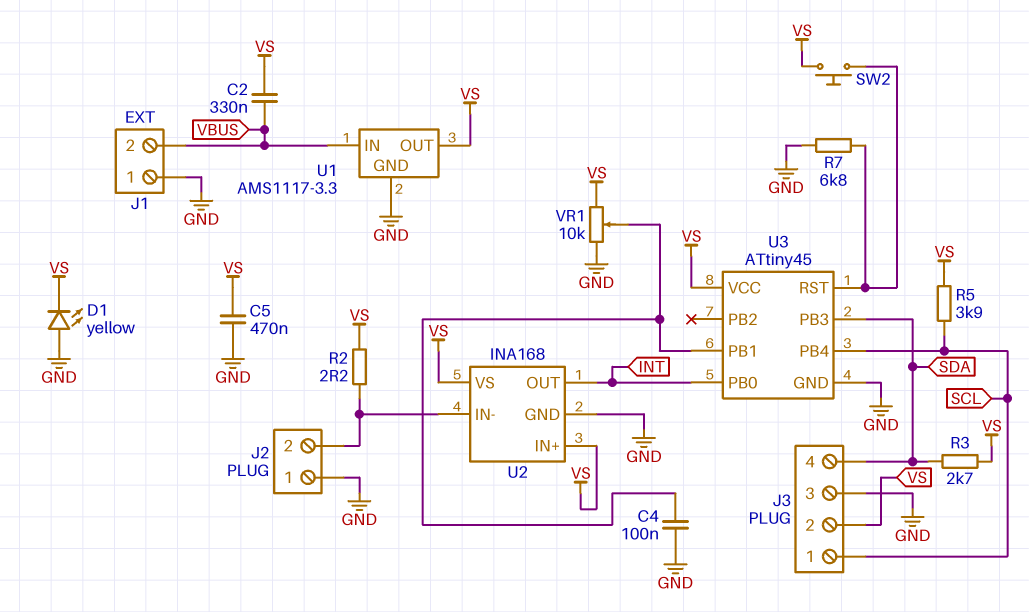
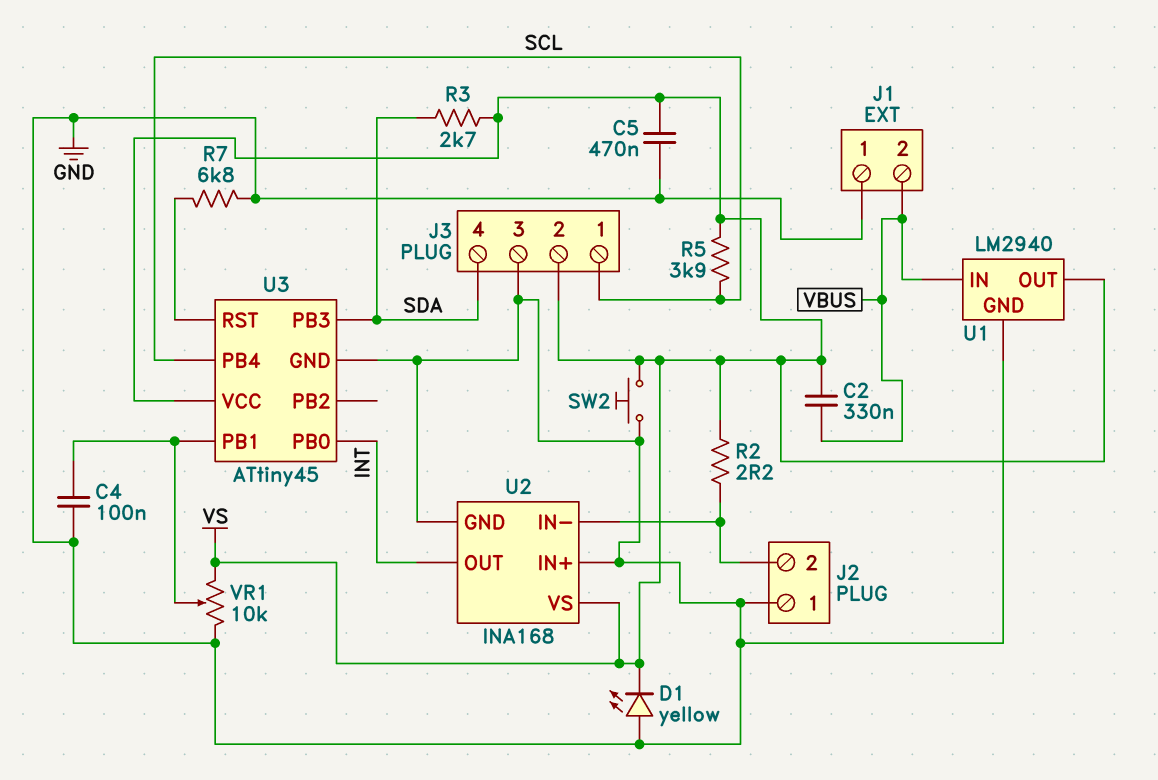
SW2: button (U3/RST, VS) -> button (GND, VS)
U1: AMS1117-3.3 -> LM2940
U2 pin IN+: VS -> GND

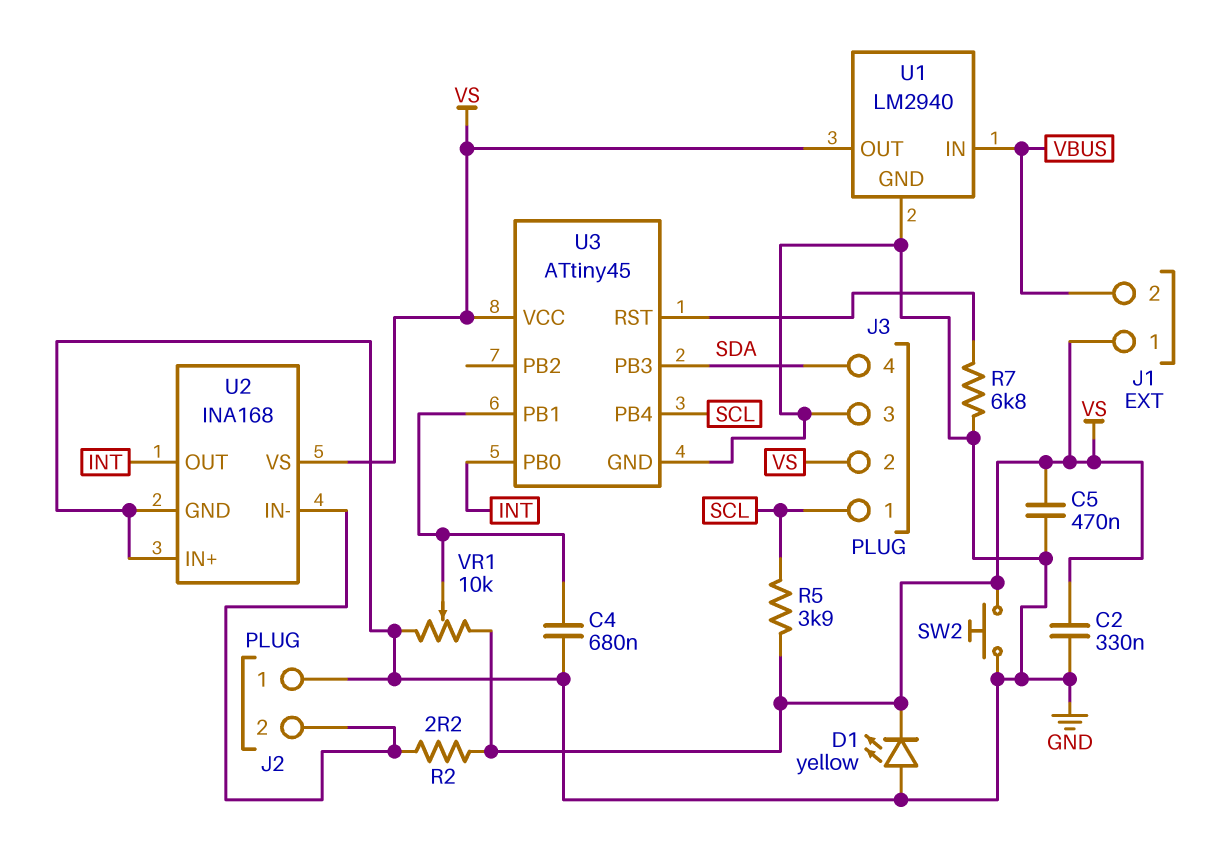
C2: 330nF (VBUS, VS) -> 330nF (GND, VS)
C4: 100nF (GND, U3/PB1) -> 680nF (GND, U3/PB1)
J1 pin 1: GND -> VS
R3: 2.7k (SDA, VS) -> none

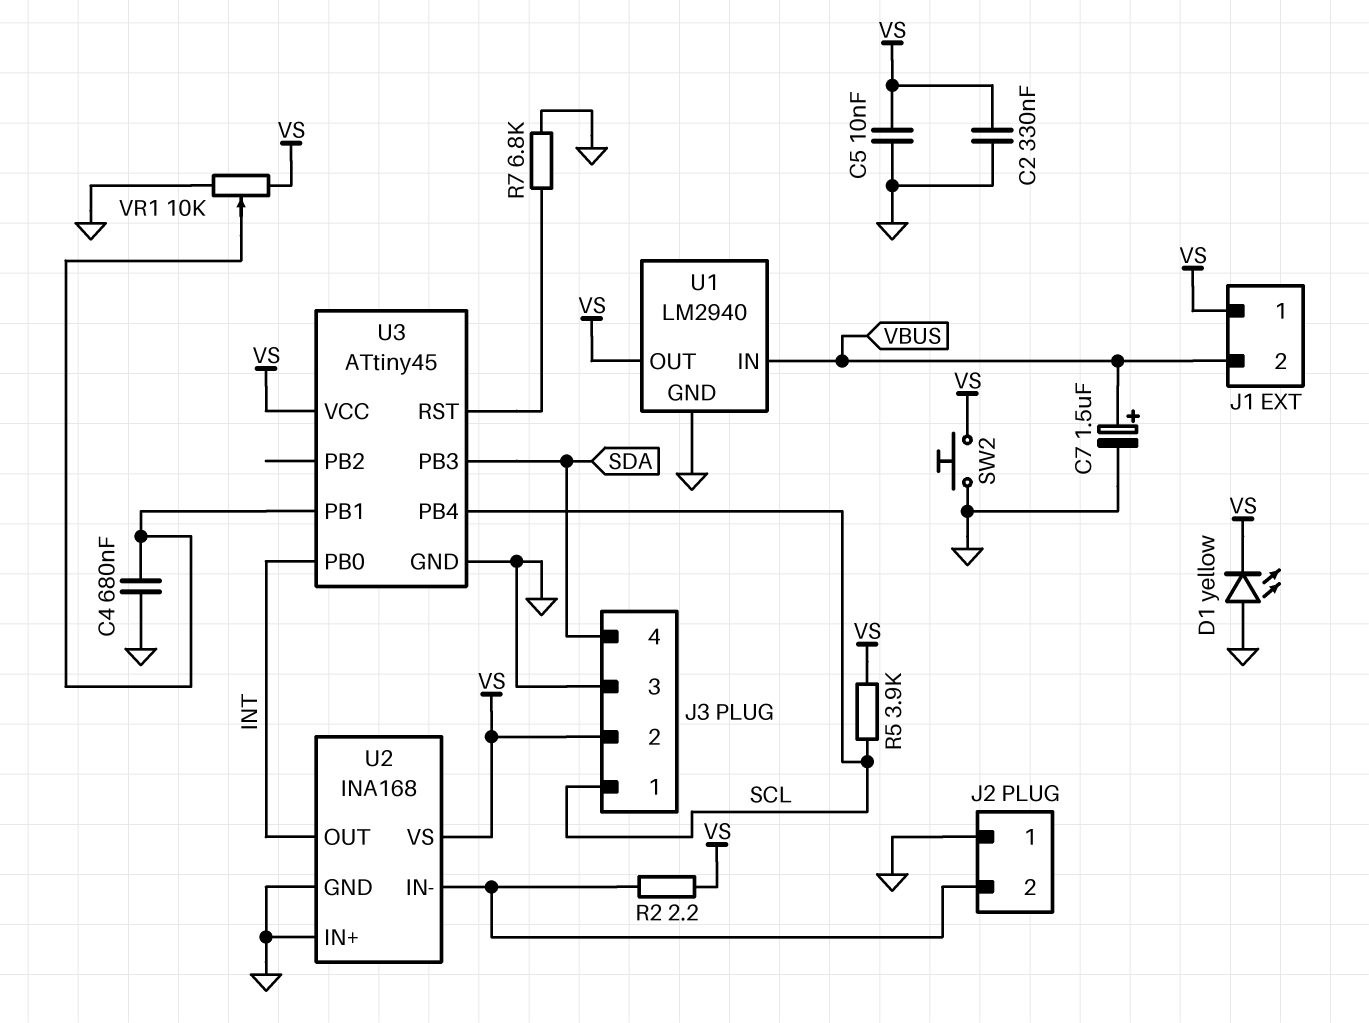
C5: 470nF (GND, VS) -> 10nF (GND, VS)
C7: none -> 1.5uF (plus VBUS, minus GND)

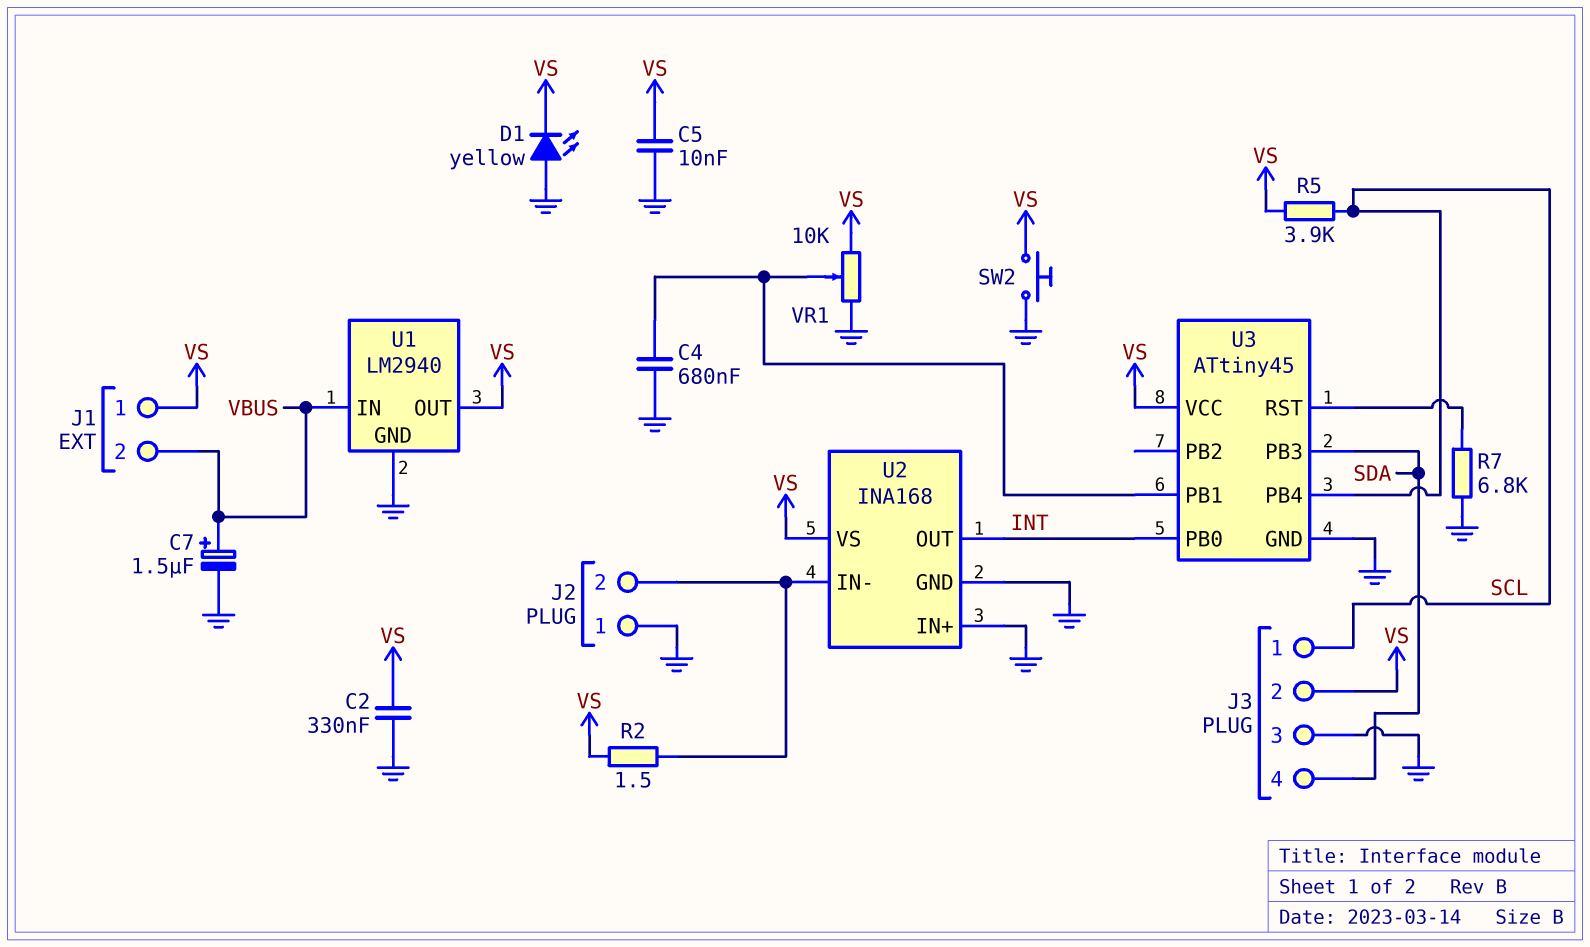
R2: 2.2 (J2/2, VS) -> 1.5 (J2/2, VS)

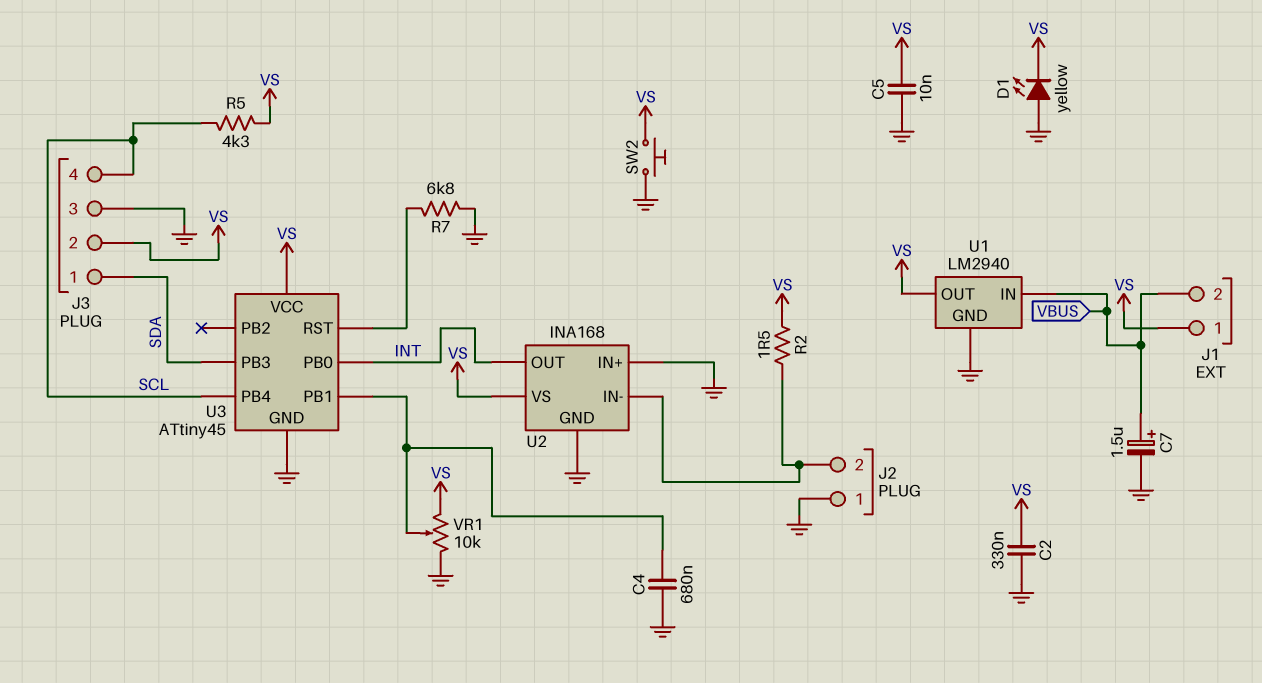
J3 pin 1: SCL -> SDA
J3 pin 4: SDA -> SCL
R5: 3.9k (SCL, VS) -> 4.3k (SCL, VS)

